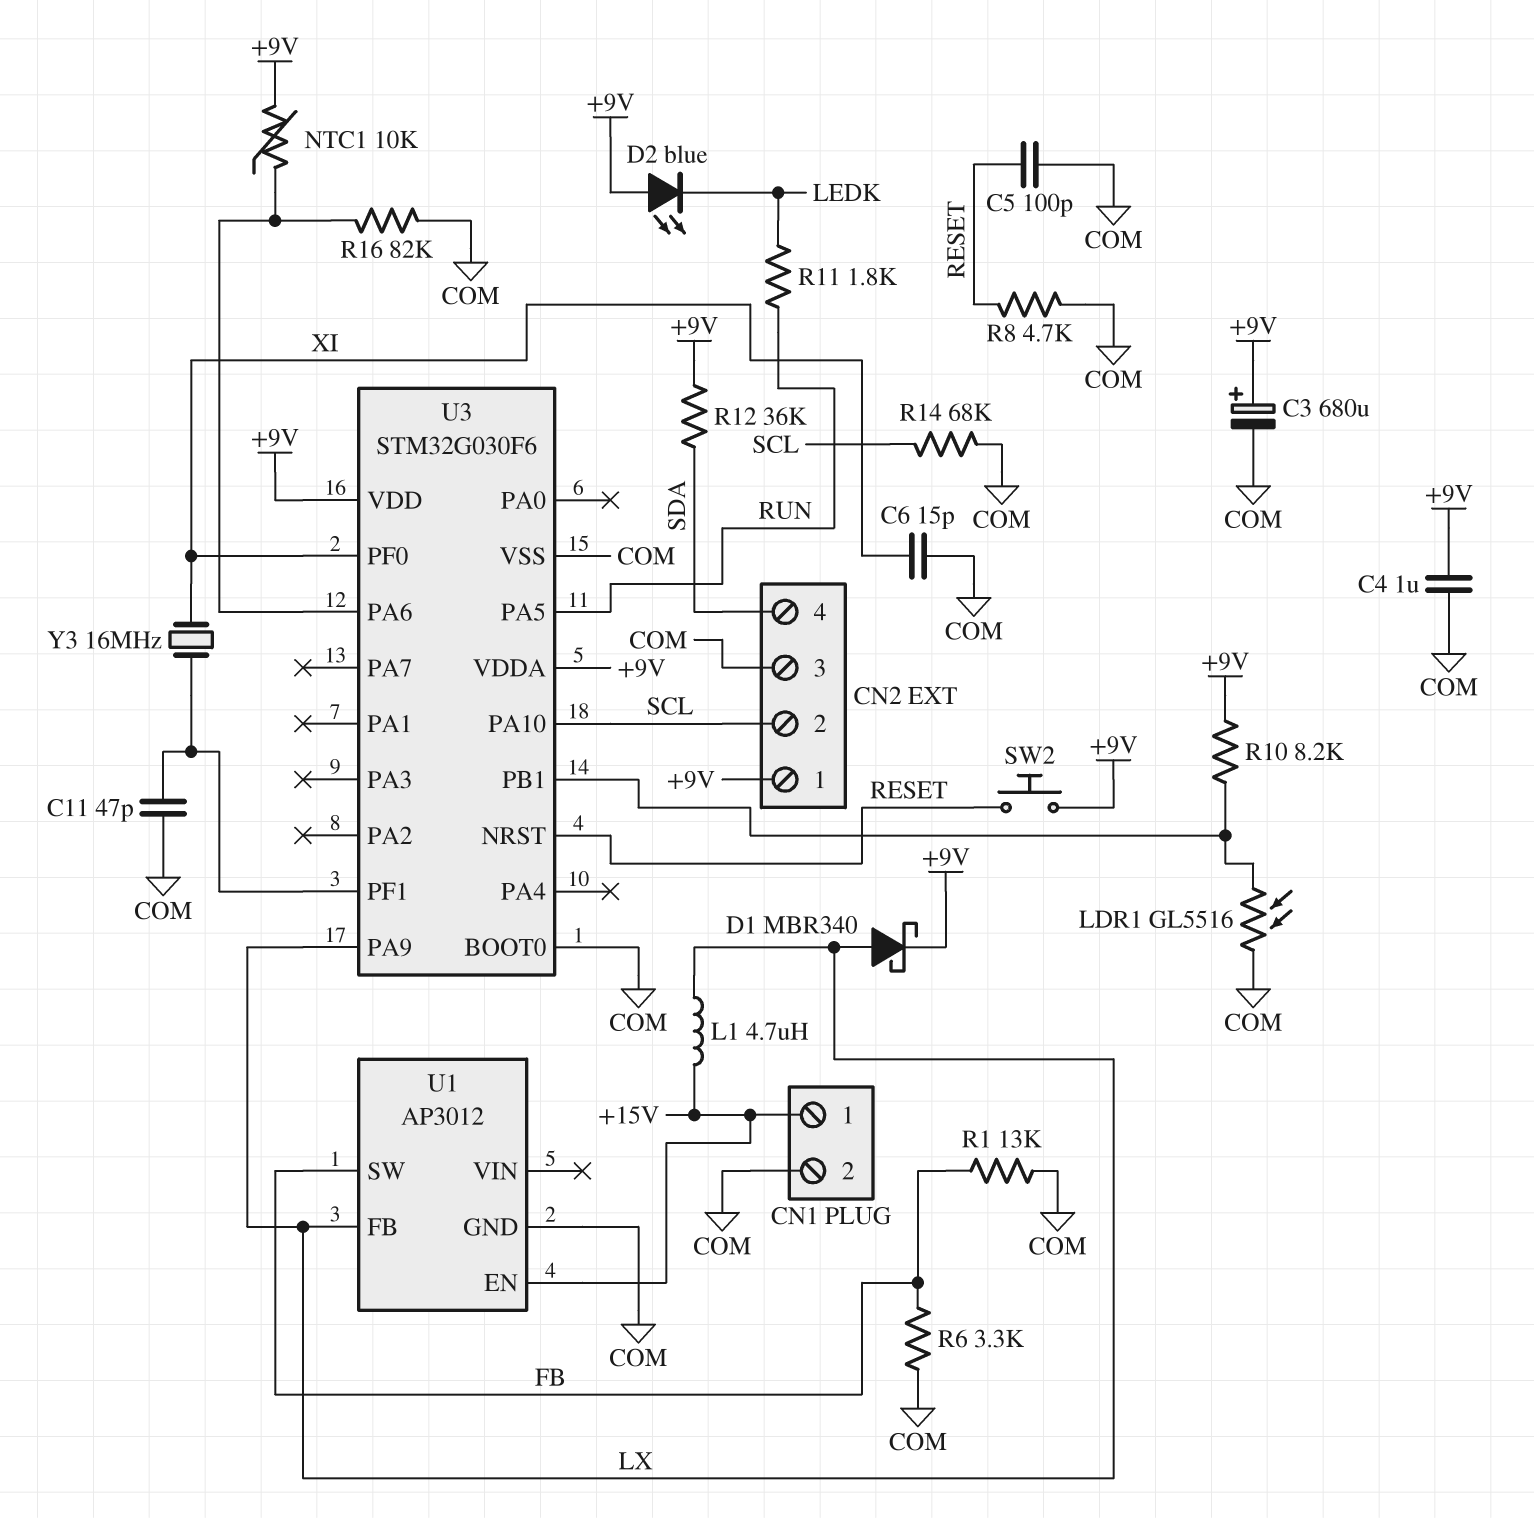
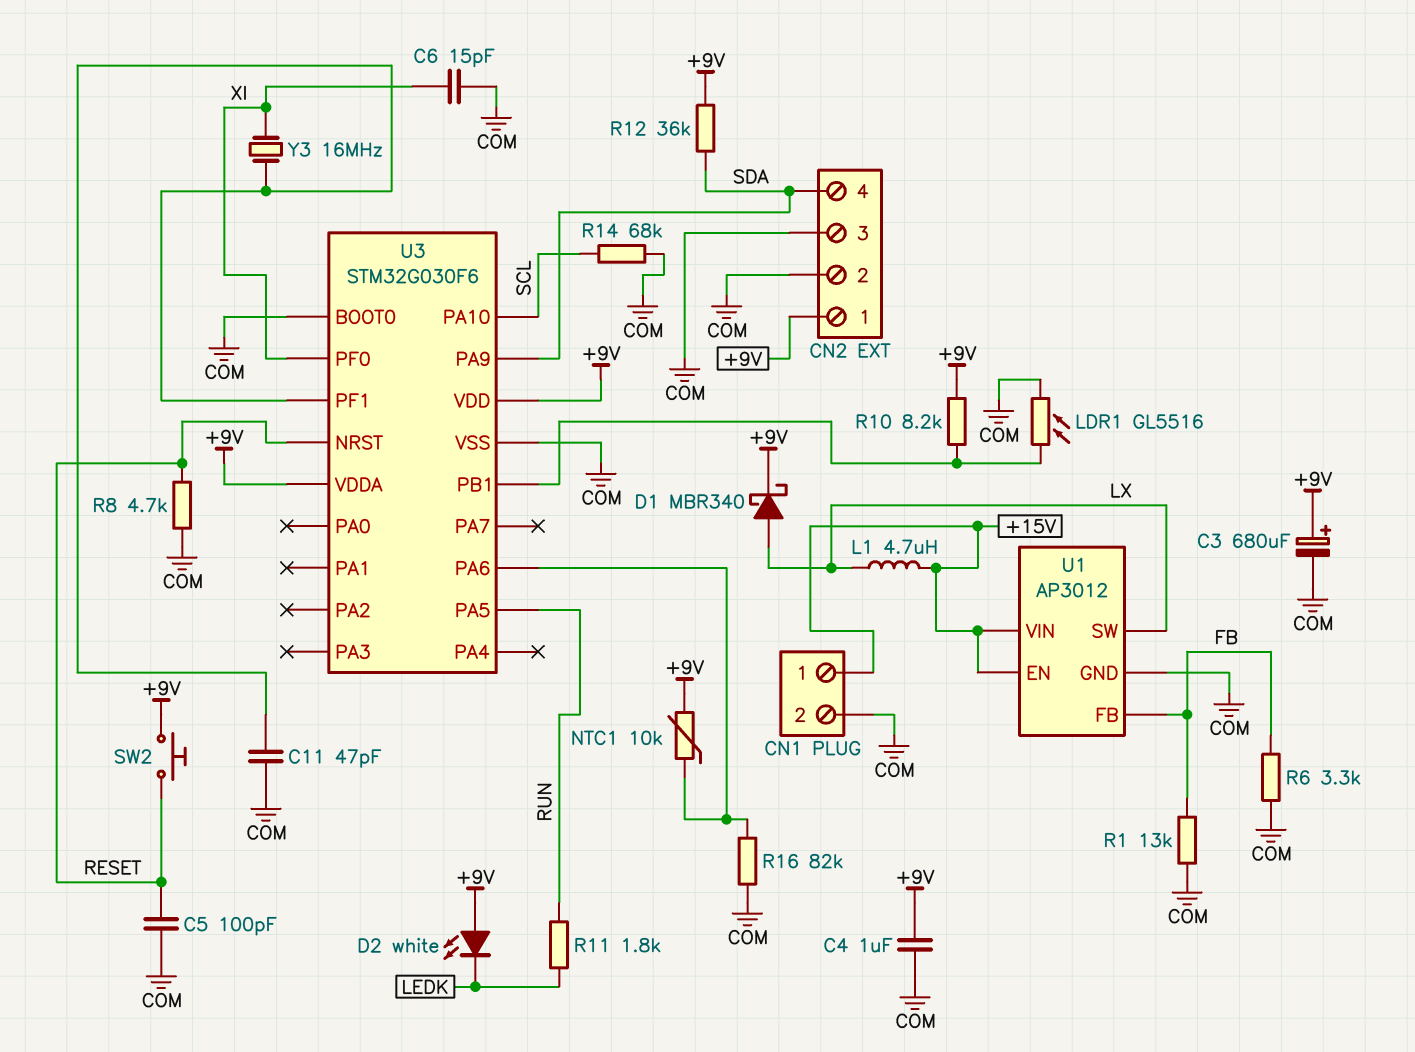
CN2 pin 2: SCL -> COM
D2: LED blue (A +9V, K LEDK) -> LED white (A +9V, K LEDK)
U1 pin FB: LX -> FB
U1 pin SW: FB -> LX
U1 pin VIN: none -> +15V
U3 pin PA9: LX -> SDA

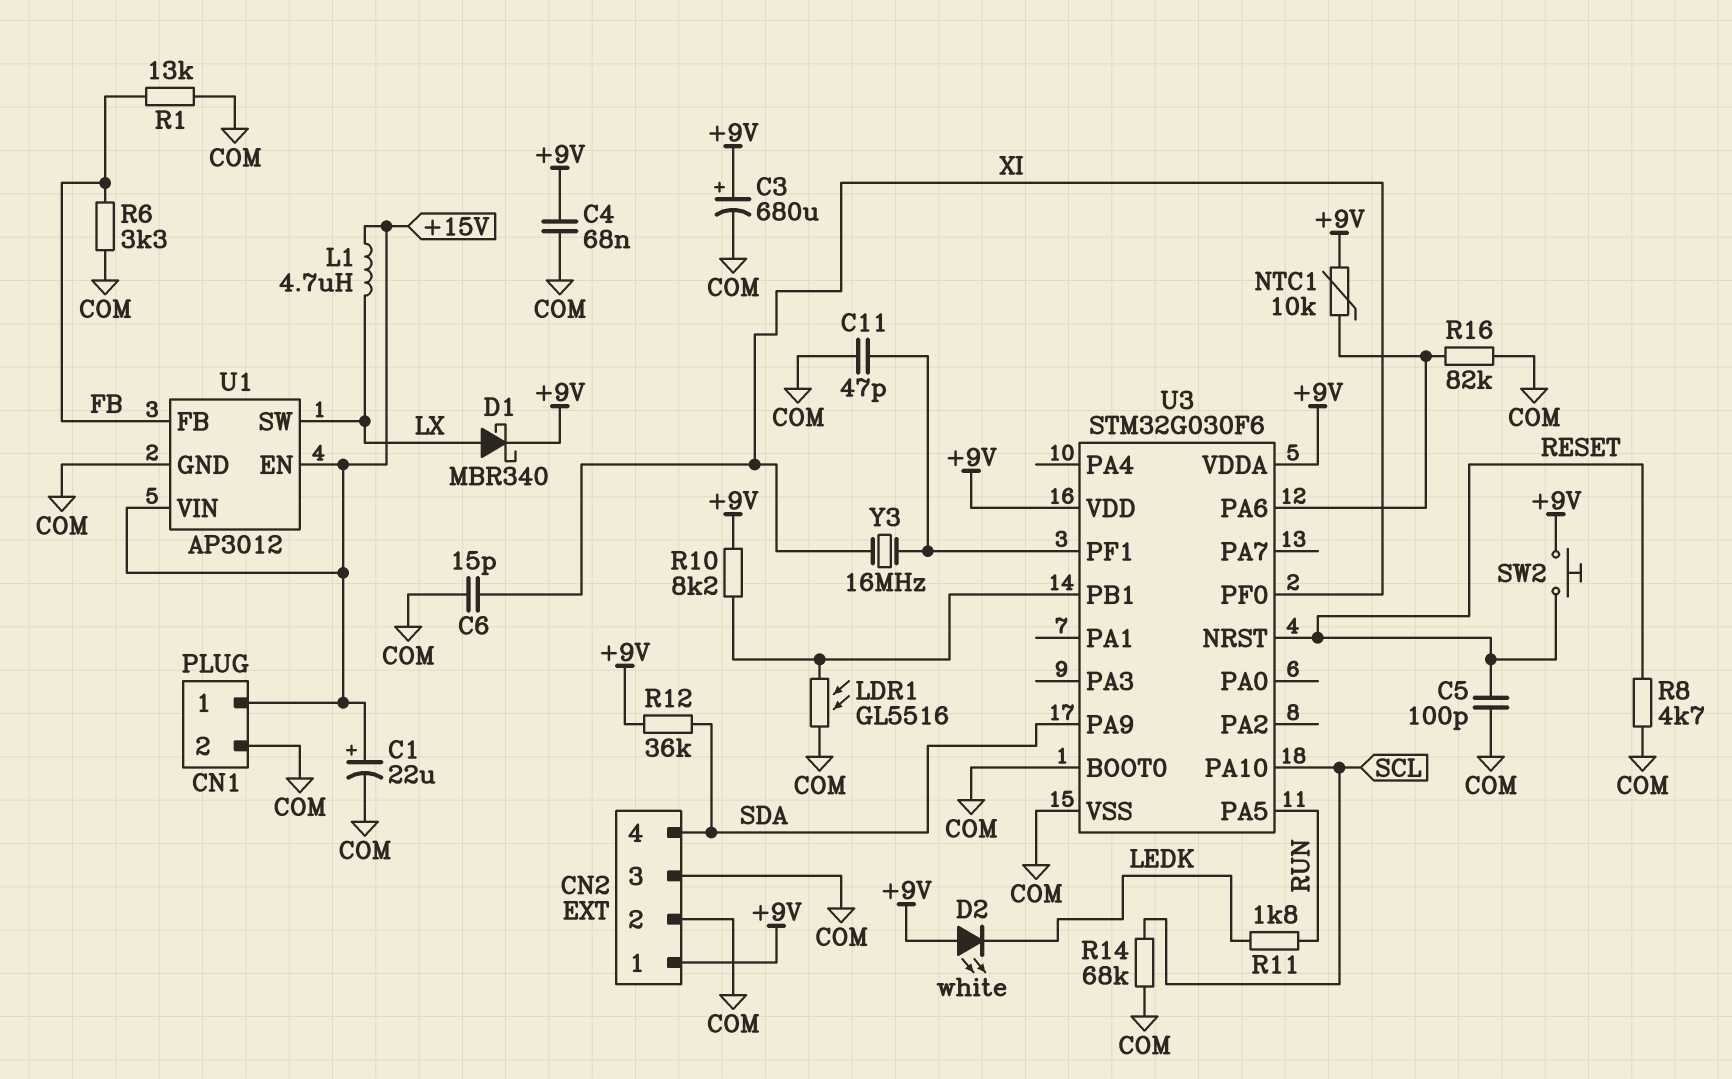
C1: none -> 22uF (plus +15V, minus COM)
C4: 1uF (+9V, COM) -> 68nF (+9V, COM)

